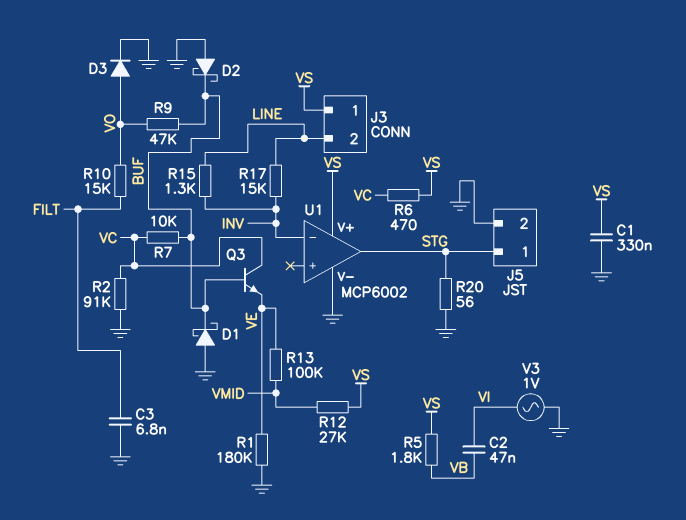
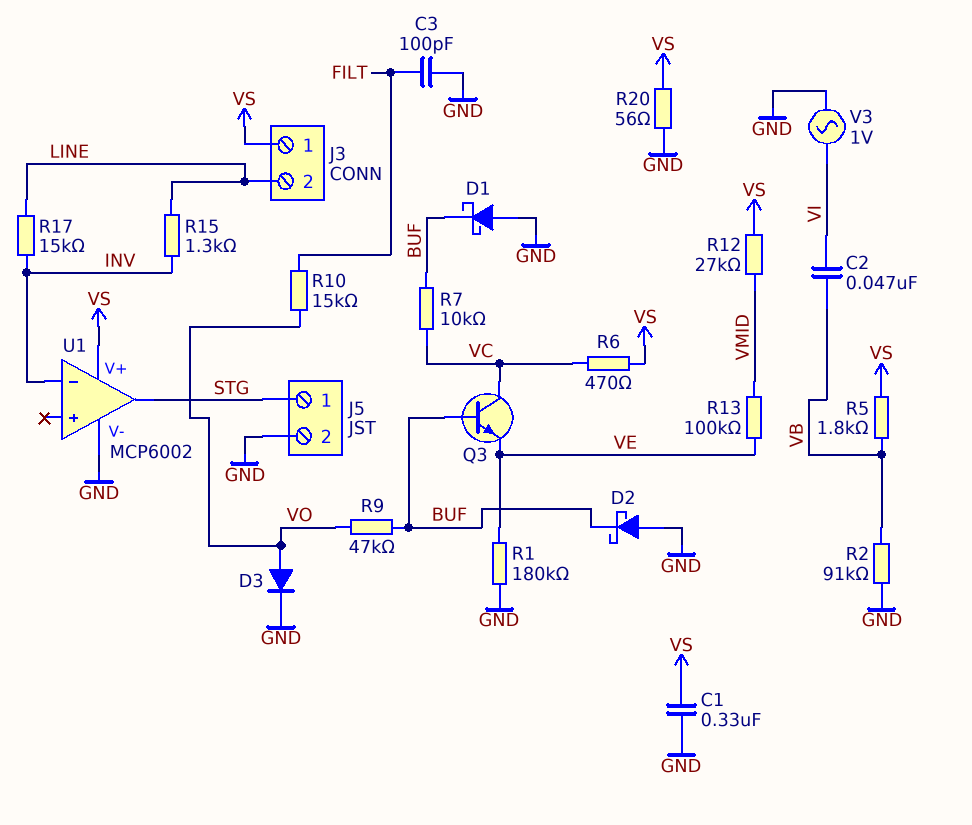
C3: 6.8nF (FILT, GND) -> 100pF (FILT, GND)
R2: 91k (GND, VC) -> 91k (GND, VB)
R20: 56 (GND, STG) -> 56 (GND, VS)

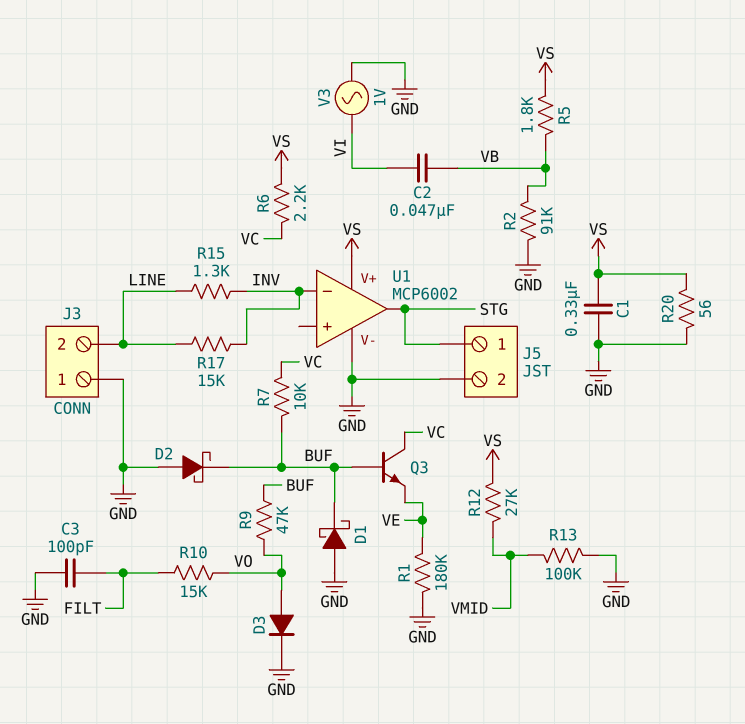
J3 pin 1: VS -> GND
R6: 470 (VC, VS) -> 2.2k (VC, VS)
R13: 100k (VE, VMID) -> 100k (GND, VMID)

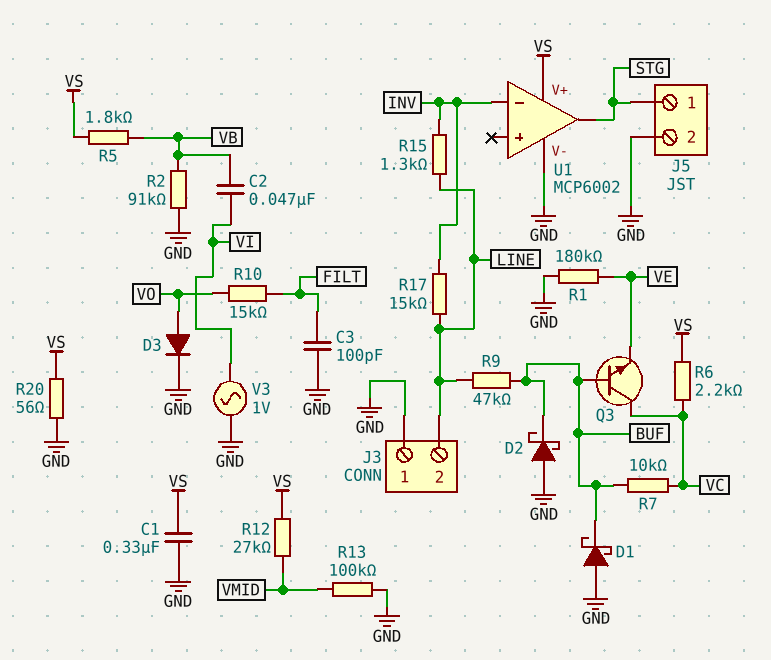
R9: 47k (BUF, VO) -> 47k (BUF, LINE)

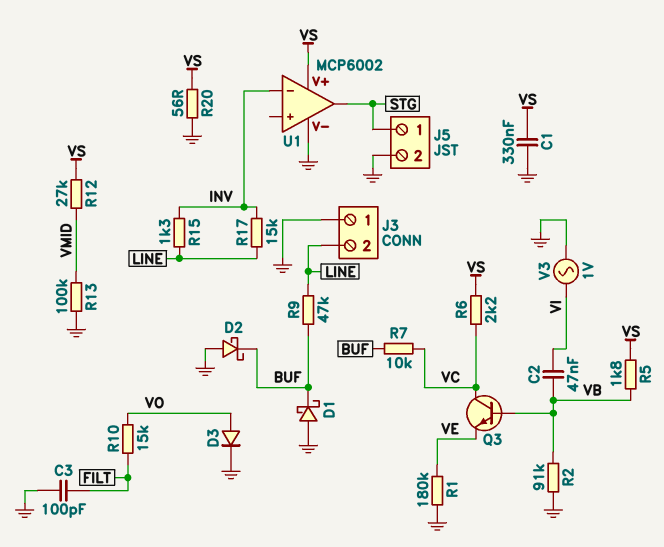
Q3: NPN (B BUF, C VC, E VE) -> NPN (B VB, C VC, E VE)

